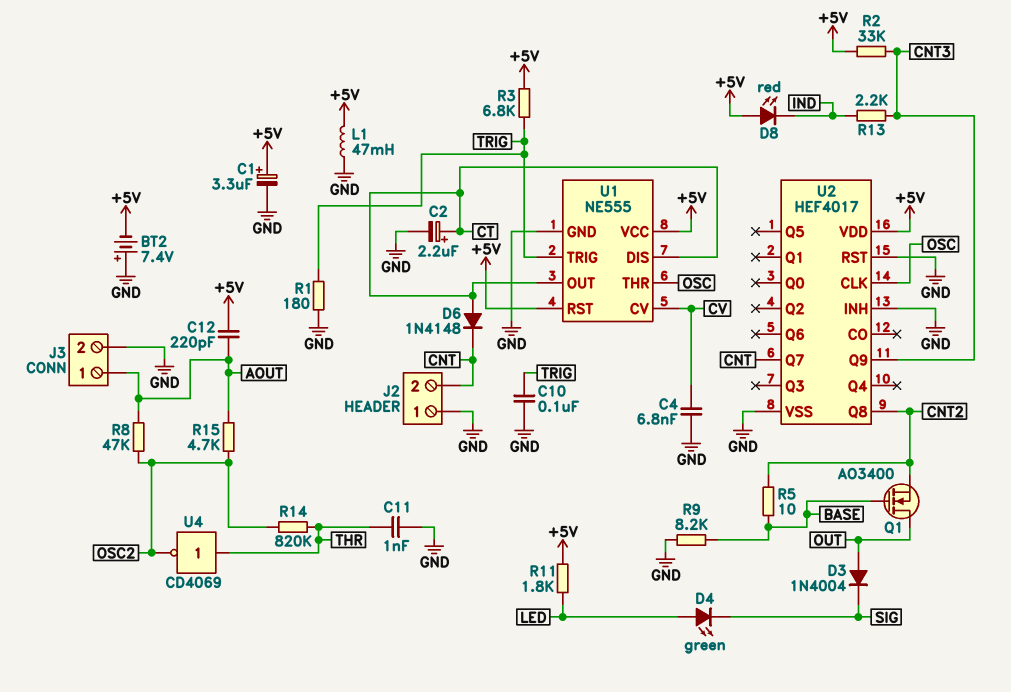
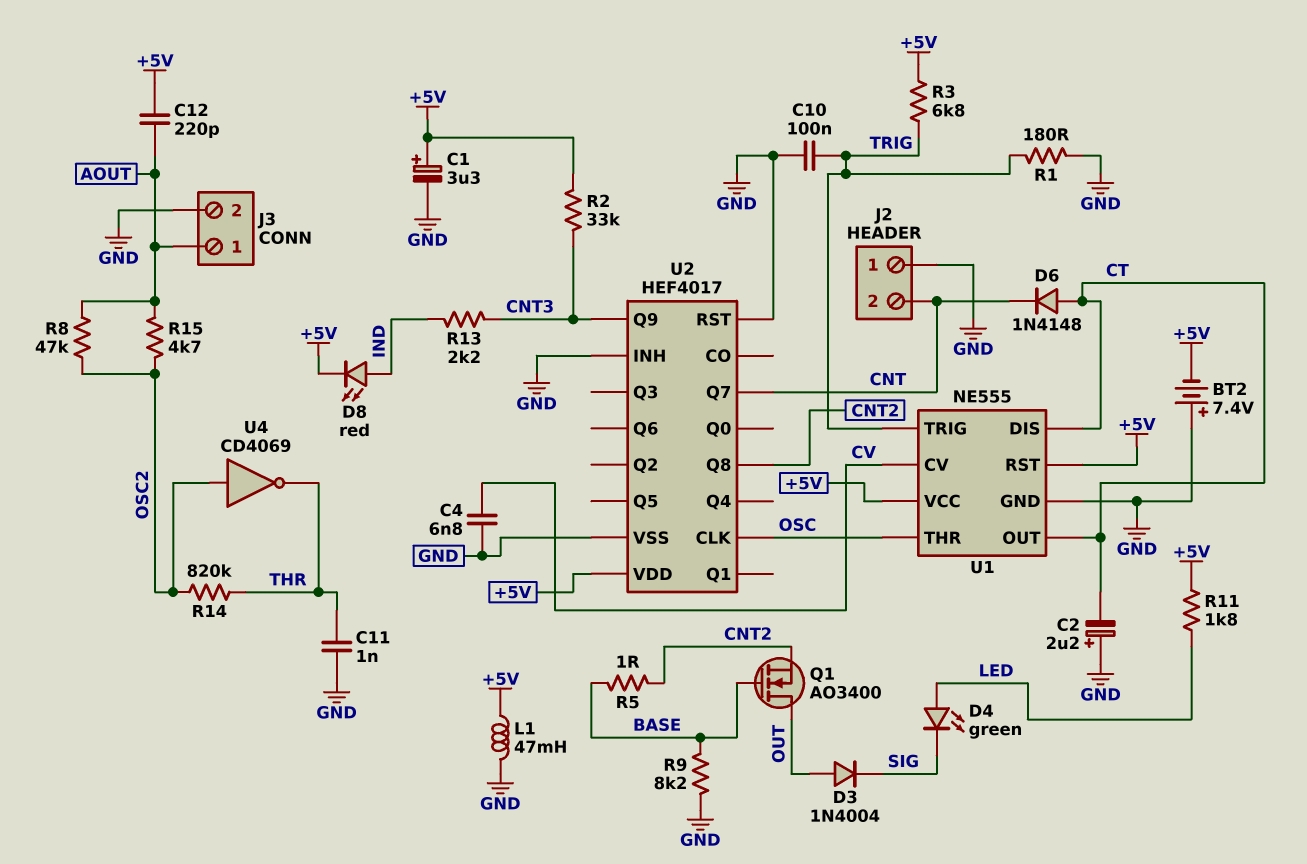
C2: 2.2uF (plus CT, minus GND) -> 2.2uF (plus GND, minus CT)
D8: LED red (A +5V, K IND) -> LED red (A IND, K +5V)
R5: 10 (BASE, CNT2) -> 1 (BASE, CNT2)
U4: NOT CD4069 (in THR, out OSC2) -> NOT CD4069 (in OSC2, out THR)

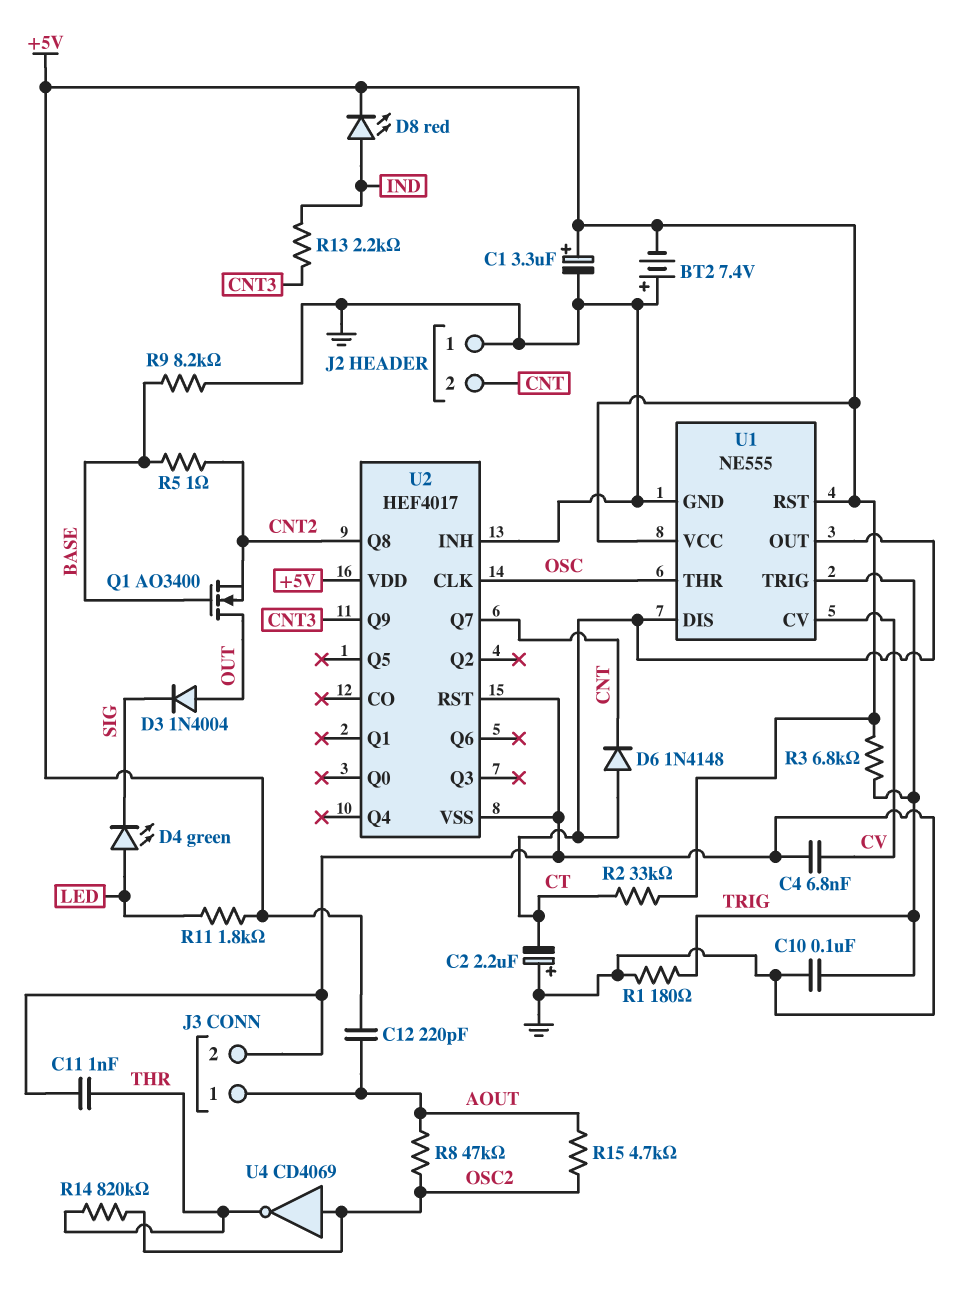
L1: 47mH (+5V, GND) -> none
R2: 33k (+5V, CNT3) -> 33k (+5V, CT)

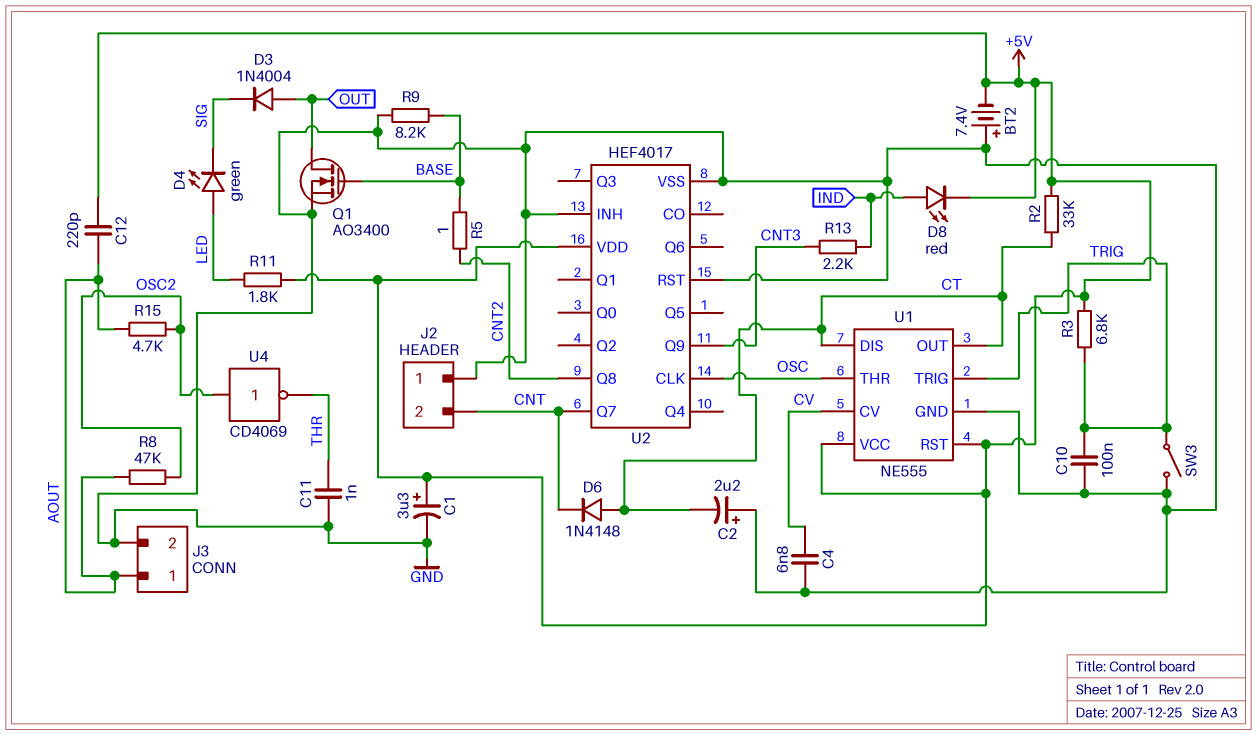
Q1: NMOS AO3400 (G BASE, D OUT, S CNT2) -> NMOS AO3400 (G BASE, D OUT, S GND)
R1: 180 (GND, TRIG) -> none
R14: 820k (OSC2, THR) -> none
SW3: none -> switch (GND, TRIG)

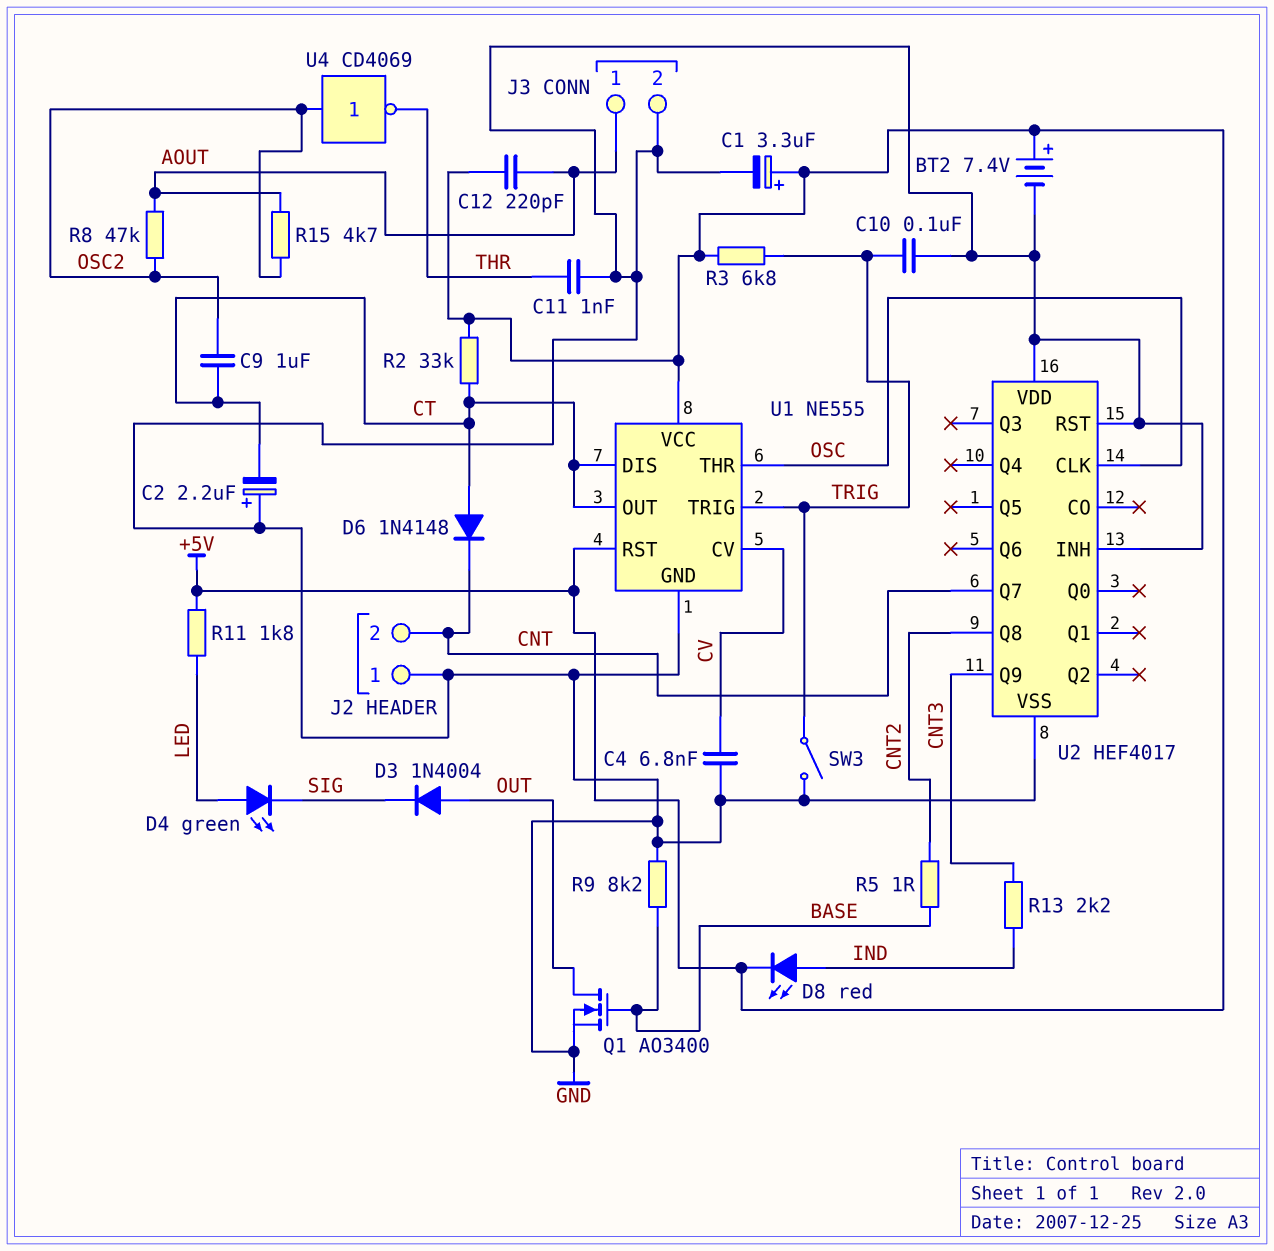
BT2: 7.4V (plus GND, minus +5V) -> 7.4V (plus +5V, minus GND)
C9: none -> 1uF (CT, OSC2)
U2 pin VDD: +5V -> GND

